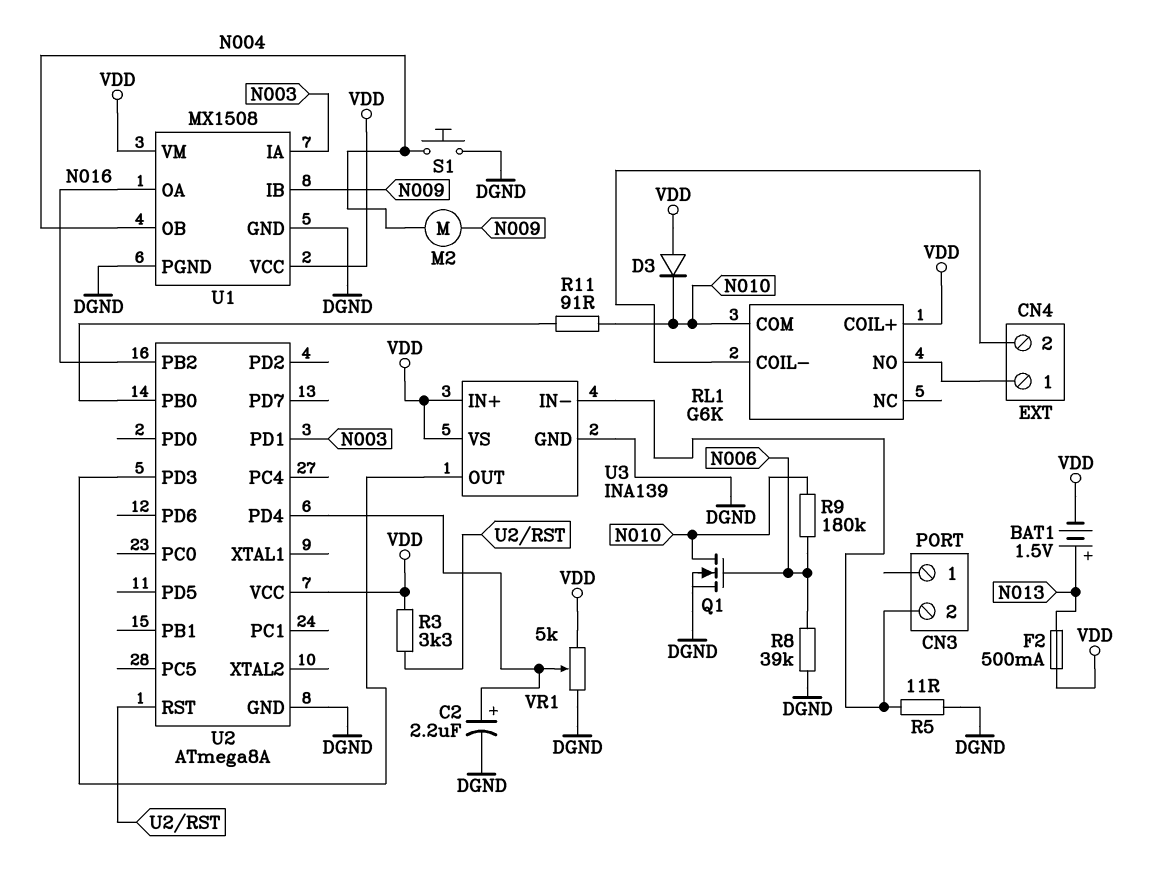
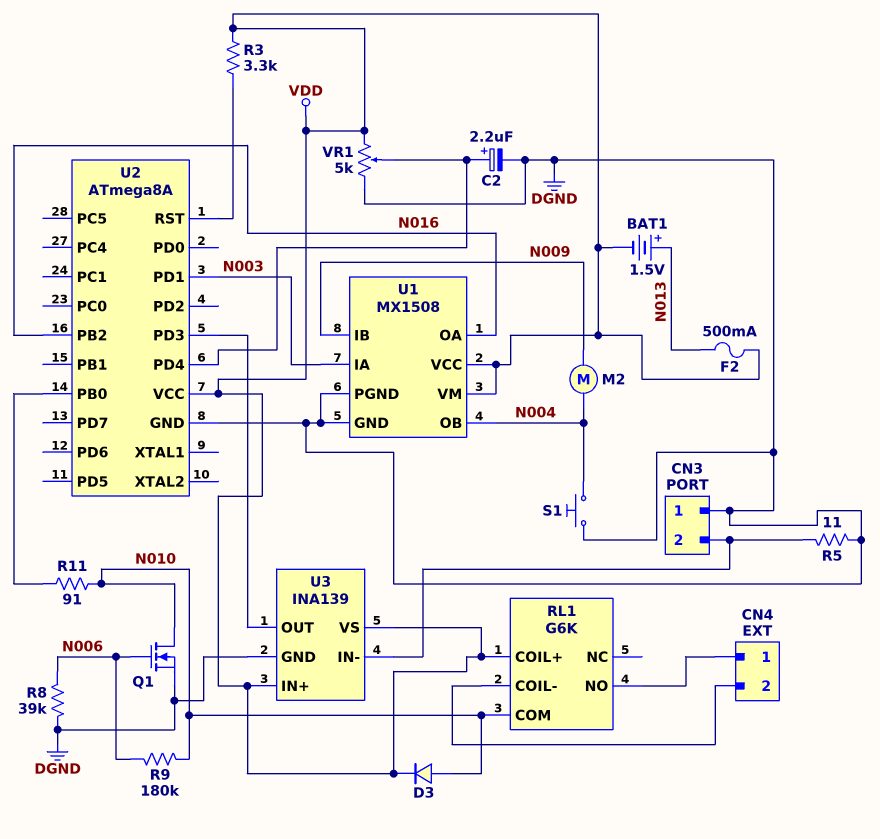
CN3 pin 1: none -> DGND
D3: diode (A VDD, K N010) -> diode (A N010, K VDD)

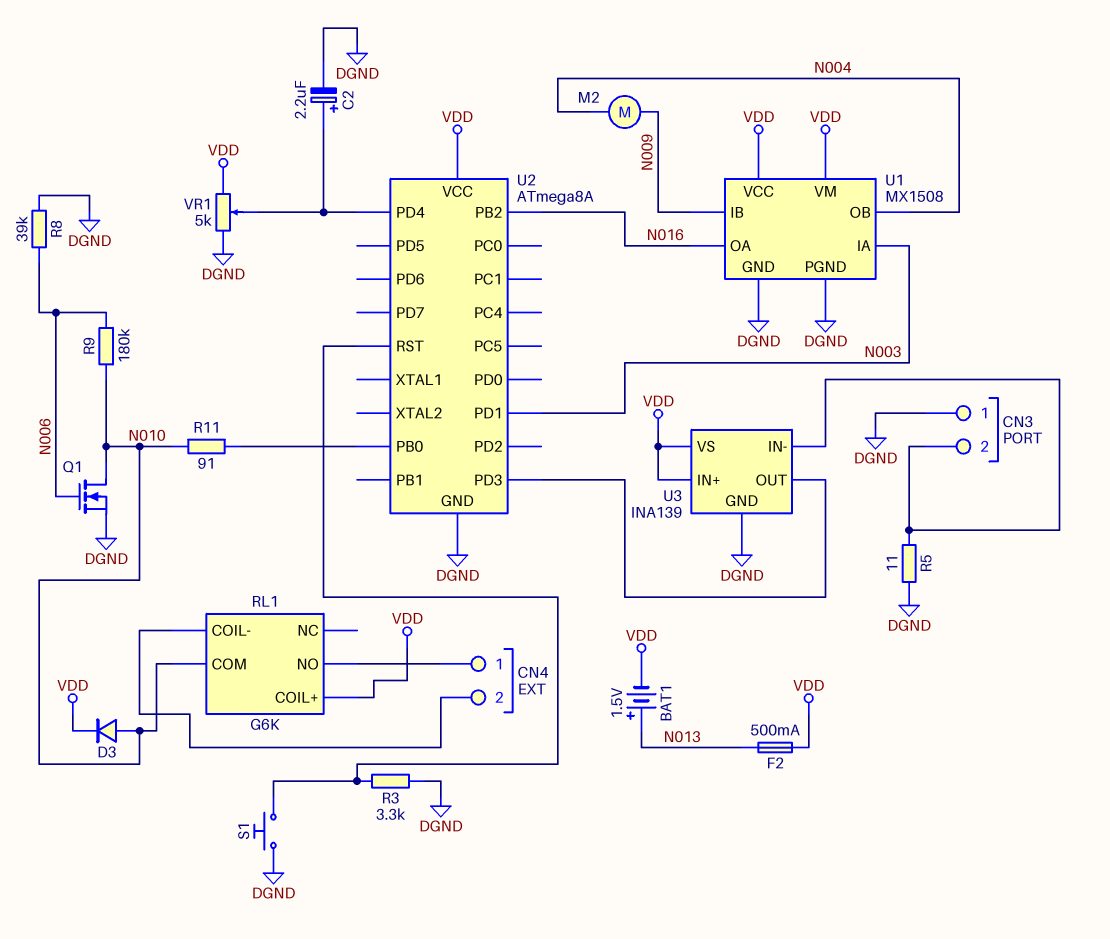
R3: 3.3k (U2/RST, VDD) -> 3.3k (DGND, U2/RST)
S1: button (DGND, N004) -> button (DGND, U2/RST)

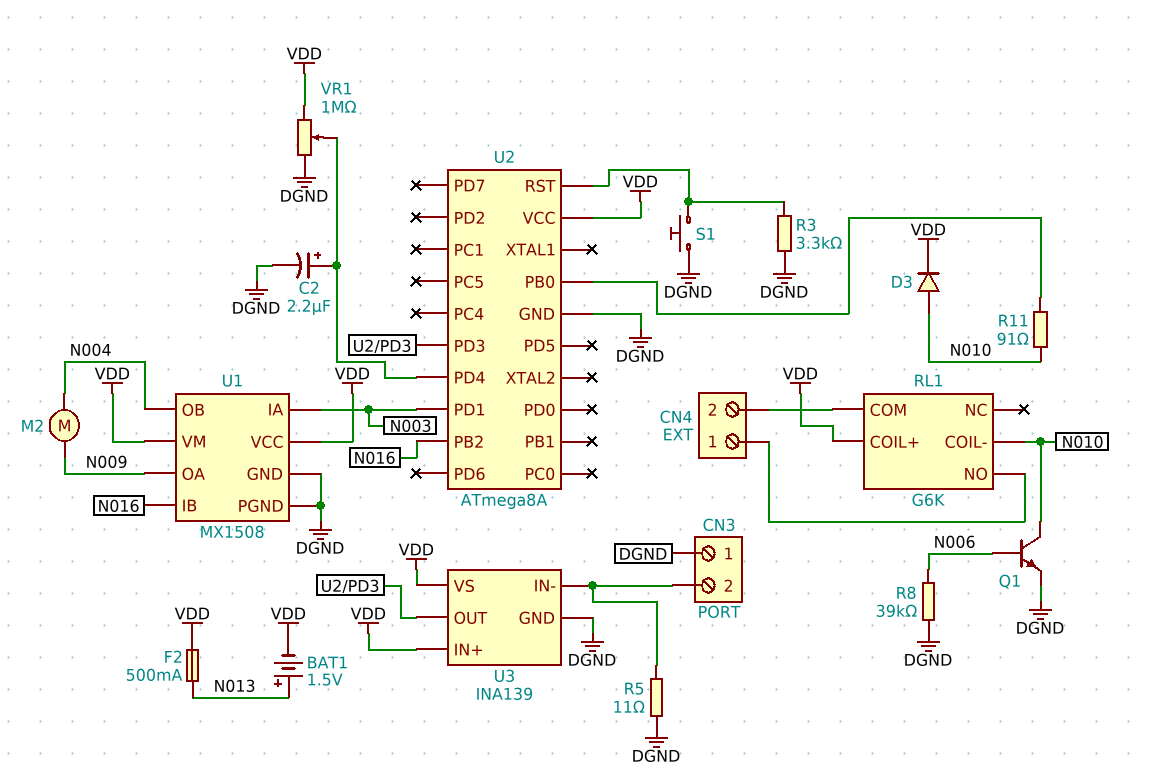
Q1: NMOS (G N006, D N010, S DGND) -> NPN (B N006, C N010, E DGND)
R9: 180k (N006, N010) -> none
RL1 pin COIL-: CN4/2 -> N010
RL1 pin COM: N010 -> CN4/2
U1 pin IB: N009 -> N016
U1 pin OA: N016 -> N009
VR1: 5k (DGND, VDD, wiper U2/PD4) -> 1M (DGND, VDD, wiper U2/PD4)

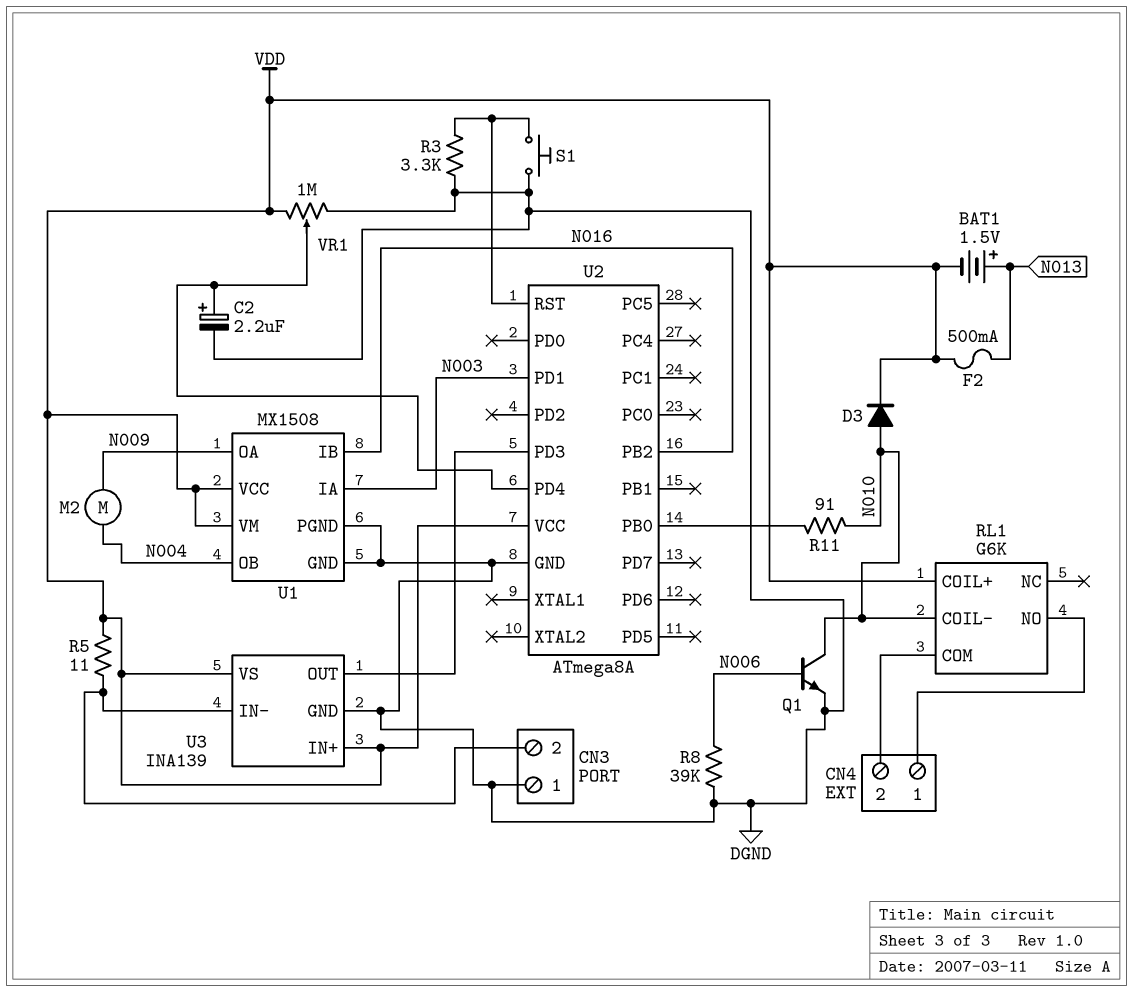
R5: 11 (CN3/2, DGND) -> 11 (CN3/2, VDD)

